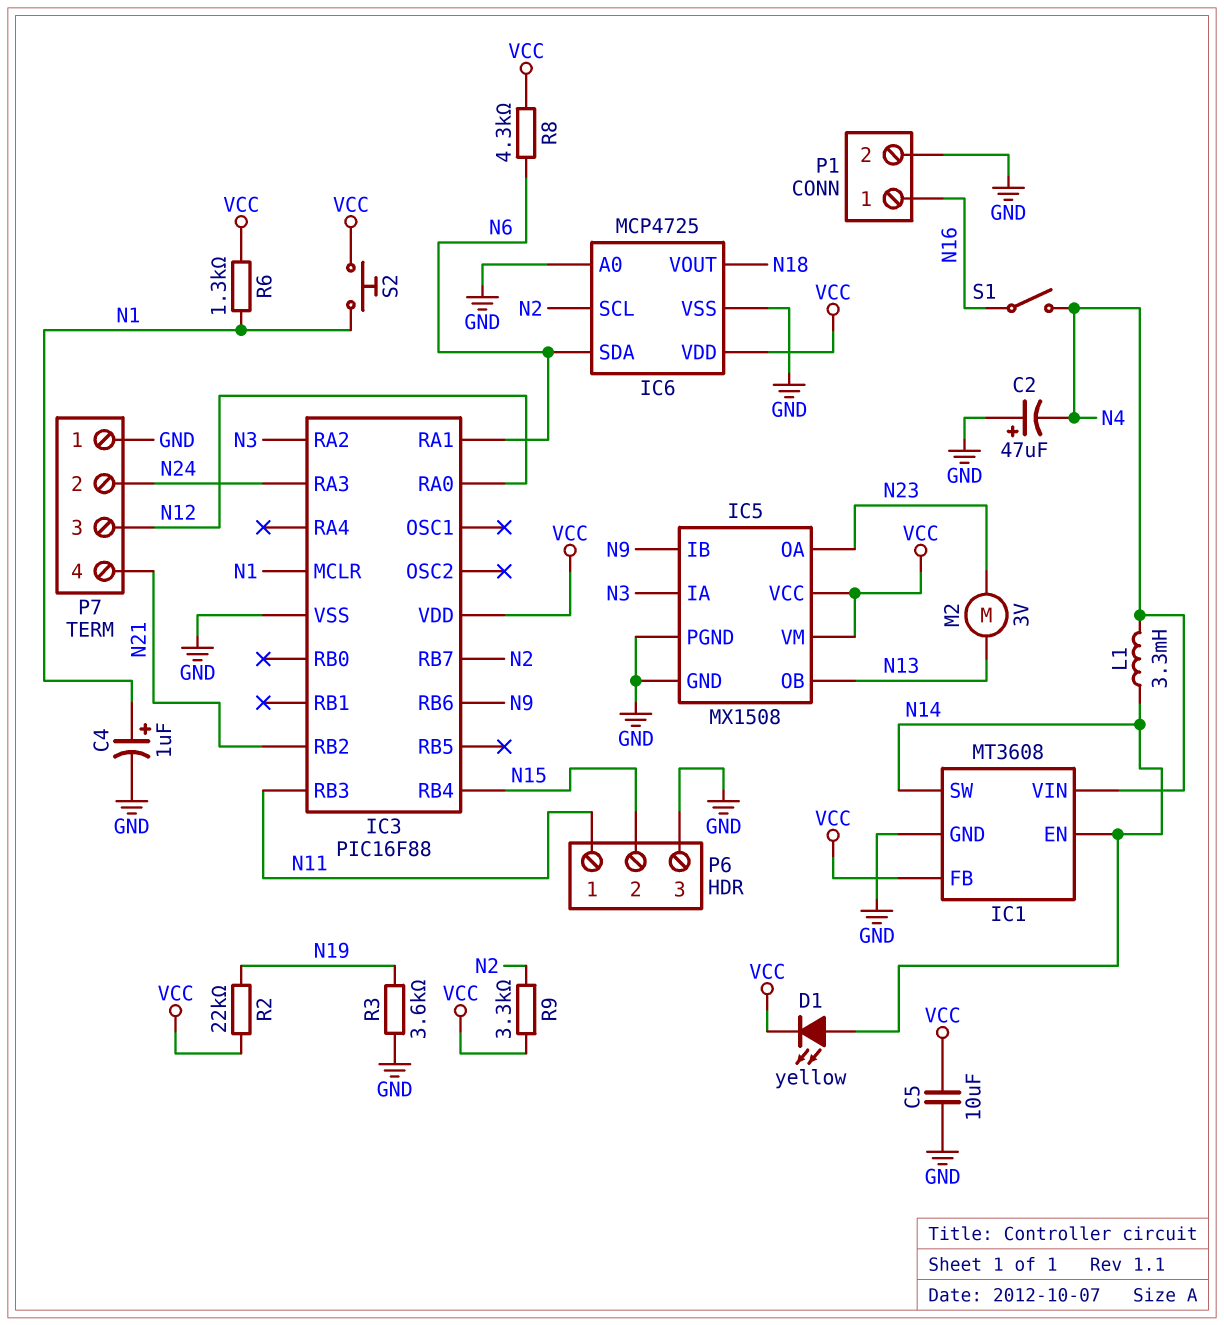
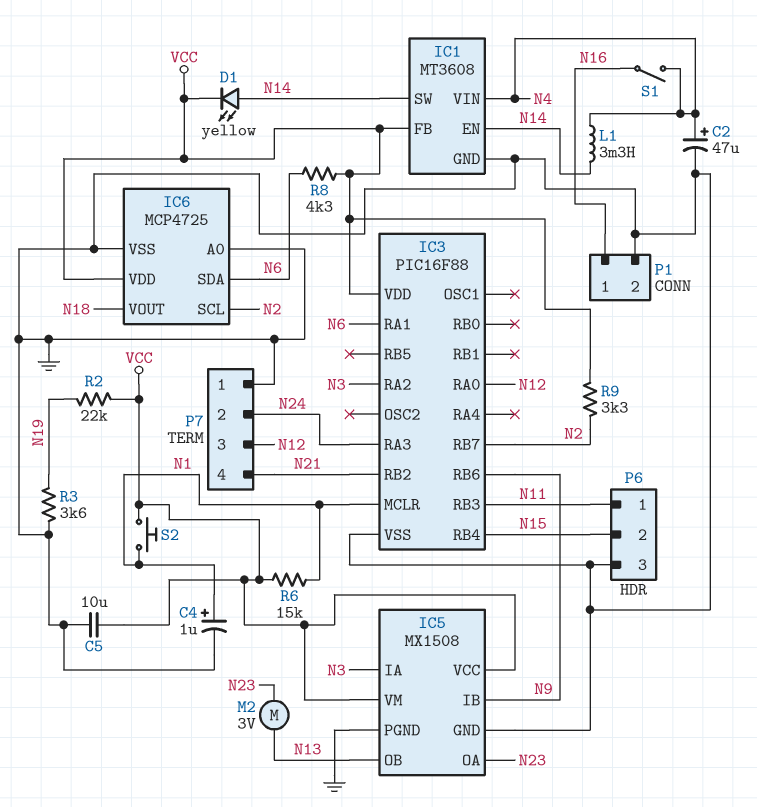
C2: 47uF (plus GND, minus N4) -> 47uF (plus N4, minus GND)
R6: 1.3k (N1, VCC) -> 15k (N1, VCC)

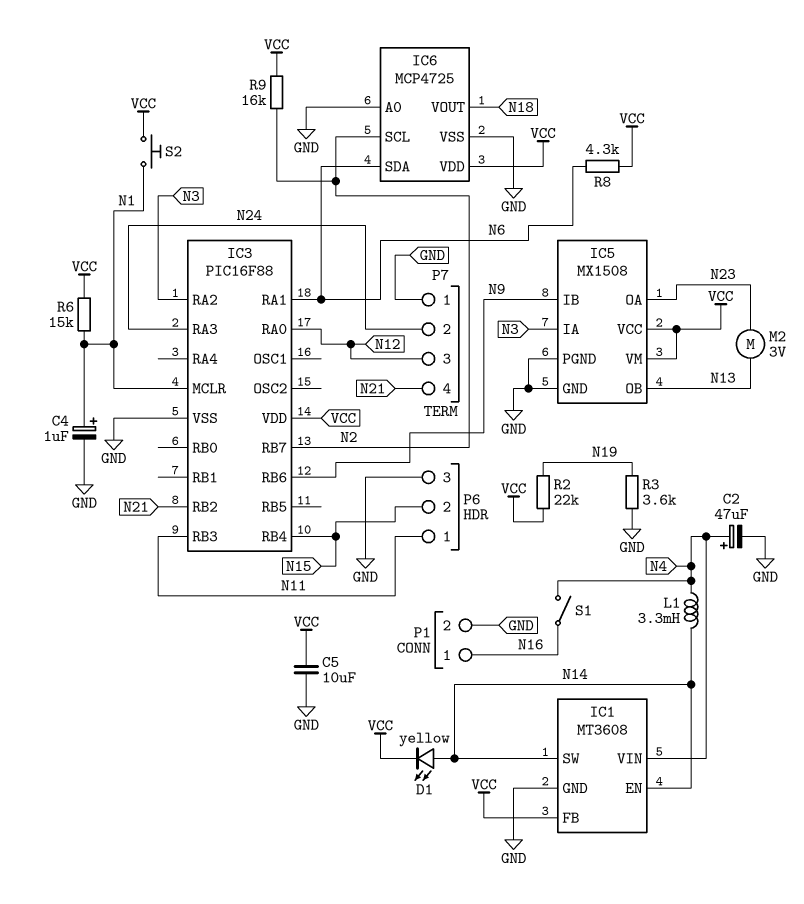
R9: 3.3k (N2, VCC) -> 16k (N2, VCC)

